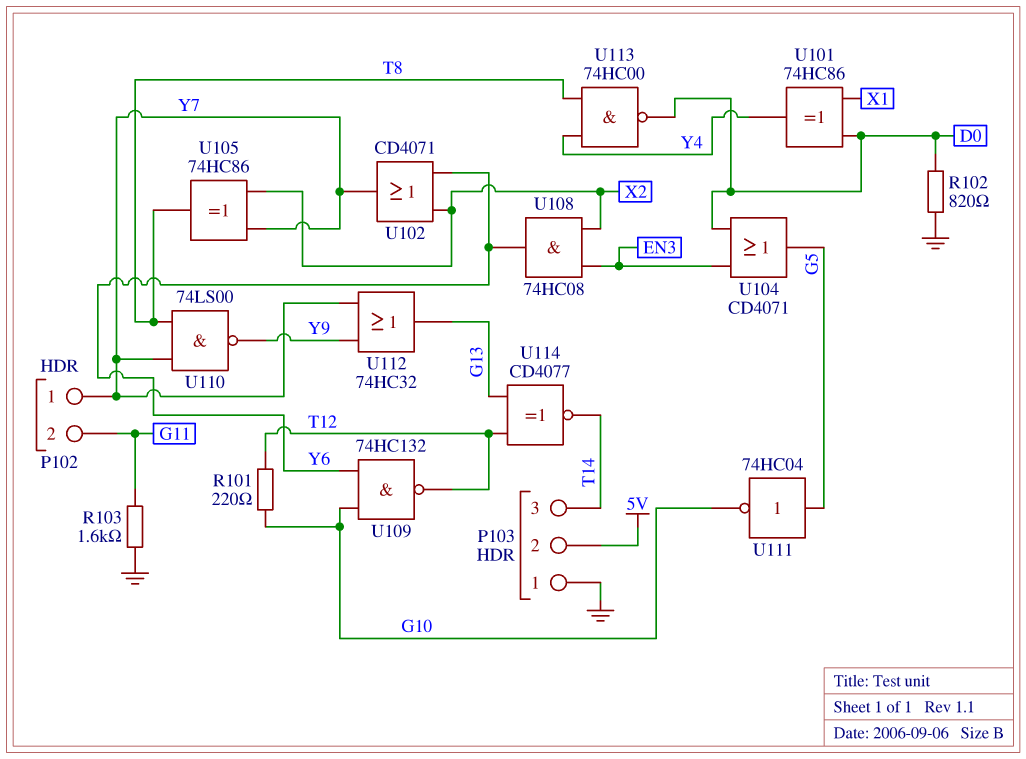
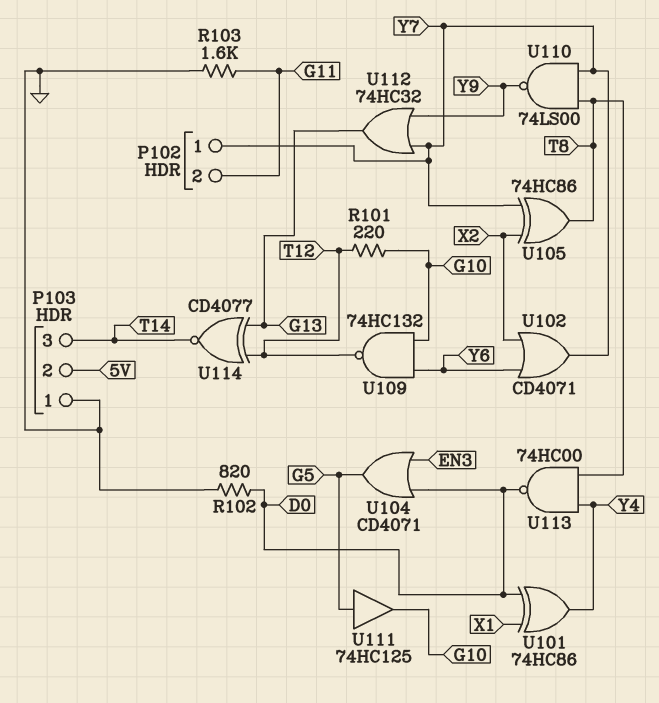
U108: AND 74HC08 (in EN3, in X2, out Y6) -> none
U111: NOT 74HC04 (in G5, out G10) -> buffer 74HC125 (in G5, out G10)

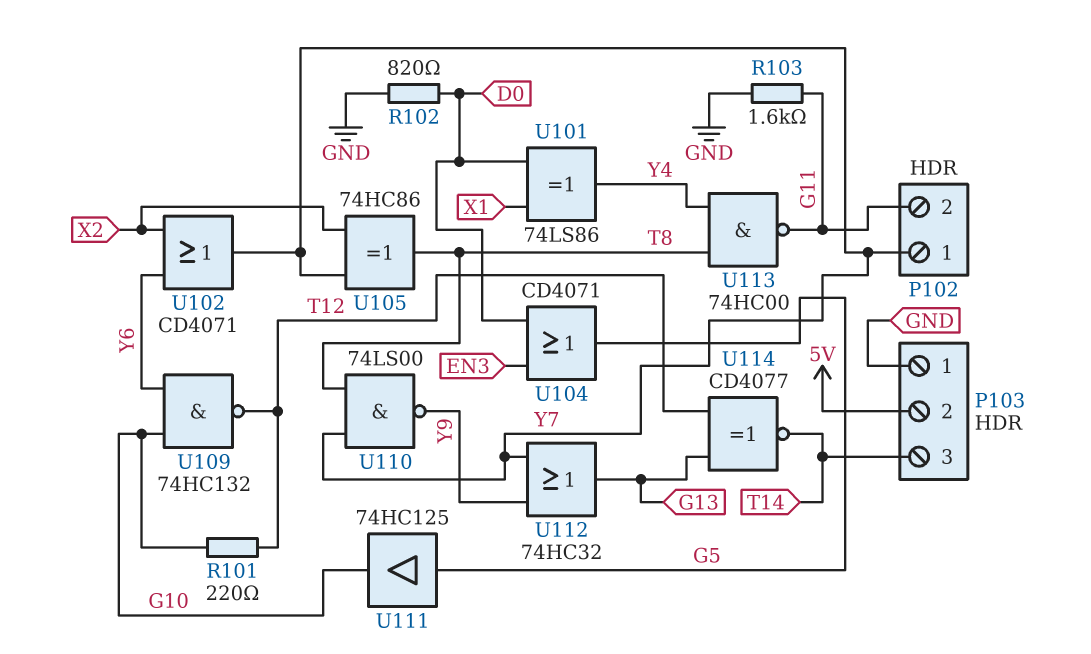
U101: XOR 74HC86 (in D0, in X1, out Y4) -> XOR 74LS86 (in D0, in X1, out Y4)
U113: NAND 74HC00 (in T8, in Y4, out D0) -> NAND 74HC00 (in T8, in Y4, out G11)

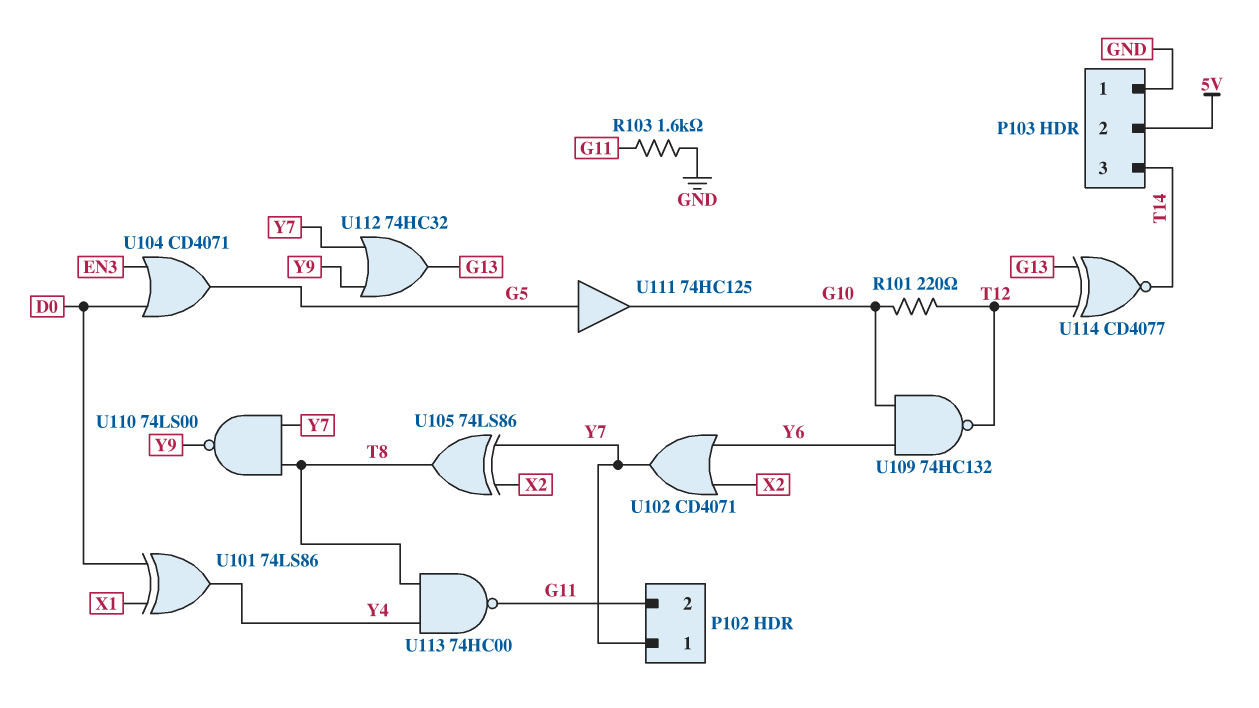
R102: 820 (D0, GND) -> none
U105: XOR 74HC86 (in X2, in Y7, out T8) -> XOR 74LS86 (in X2, in Y7, out T8)

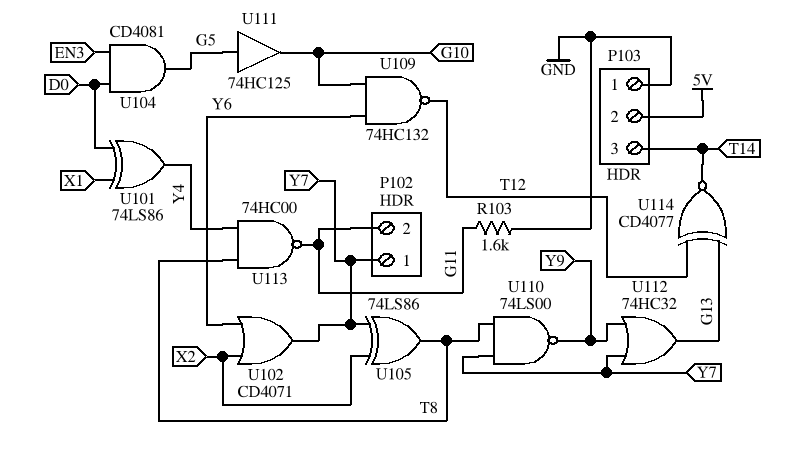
R101: 220 (G10, T12) -> none
U104: OR CD4071 (in D0, in EN3, out G5) -> AND CD4081 (in D0, in EN3, out G5)

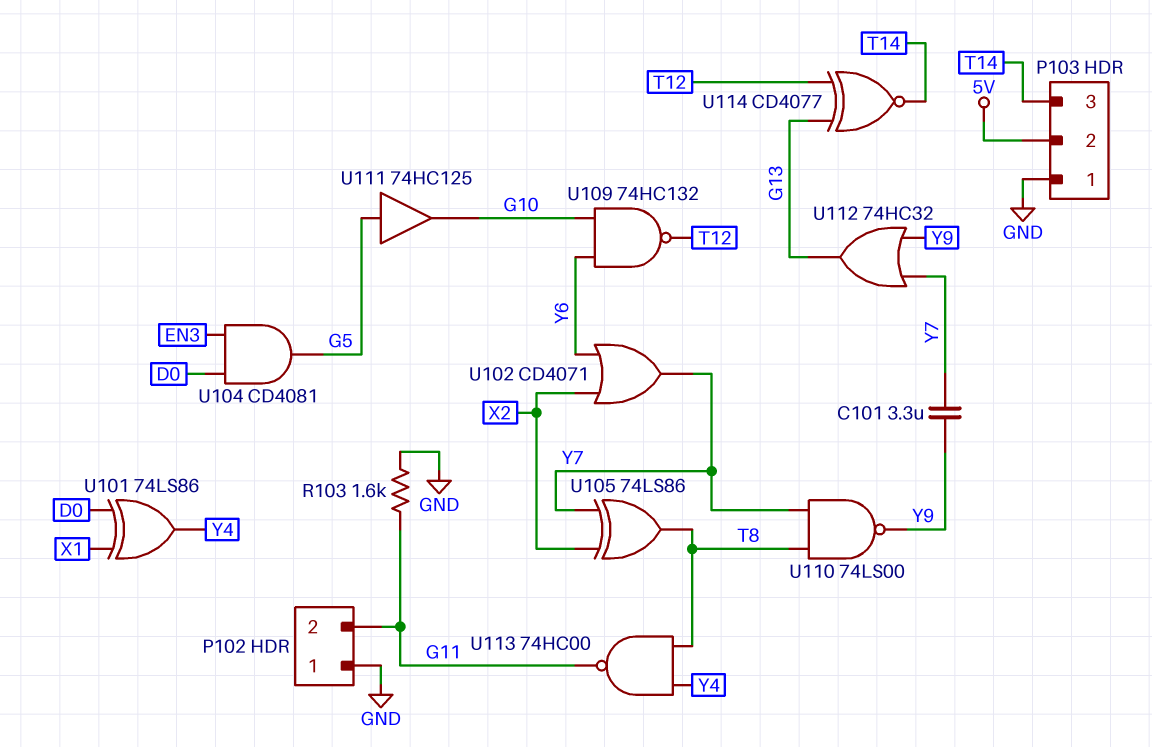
C101: none -> 3.3uF (Y7, Y9)
P102 pin 1: Y7 -> GND

